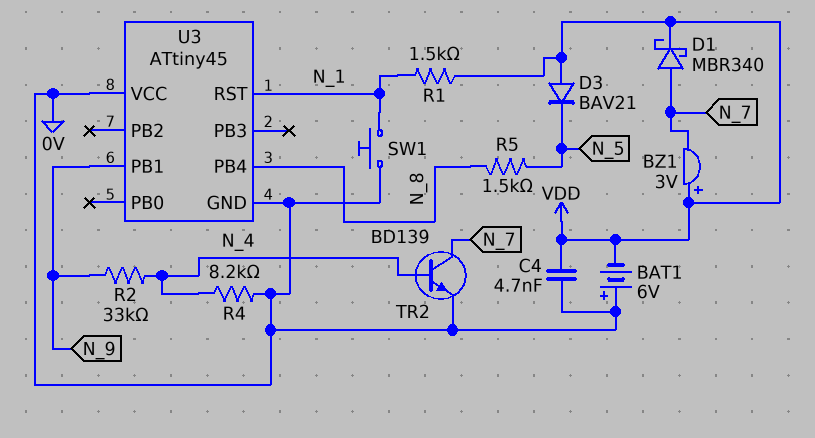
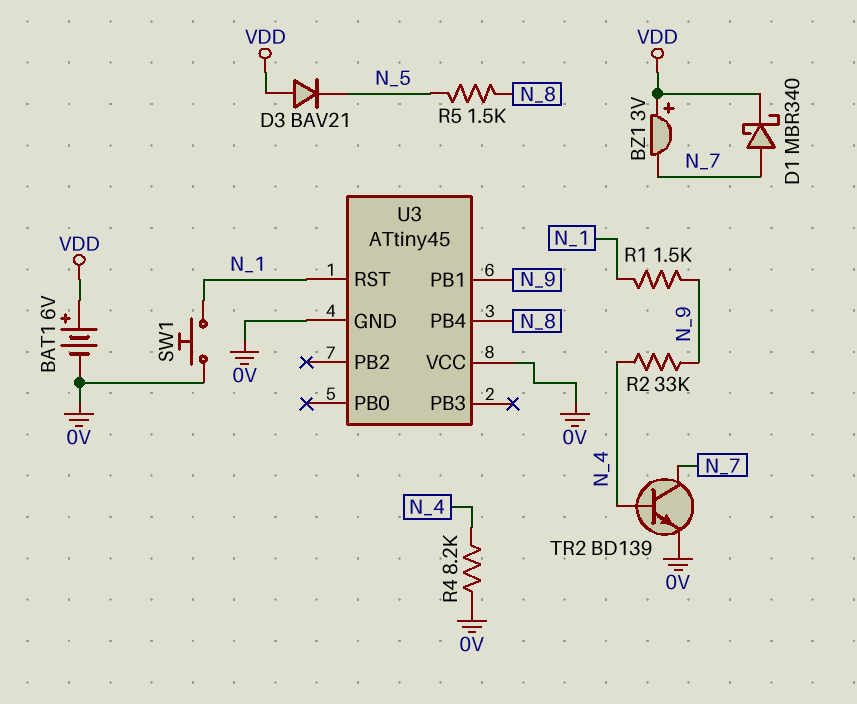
BAT1: 6V (plus 0V, minus VDD) -> 6V (plus VDD, minus 0V)
C4: 4.7nF (0V, VDD) -> none
R1: 1.5k (N_1, VDD) -> 1.5k (N_1, N_9)

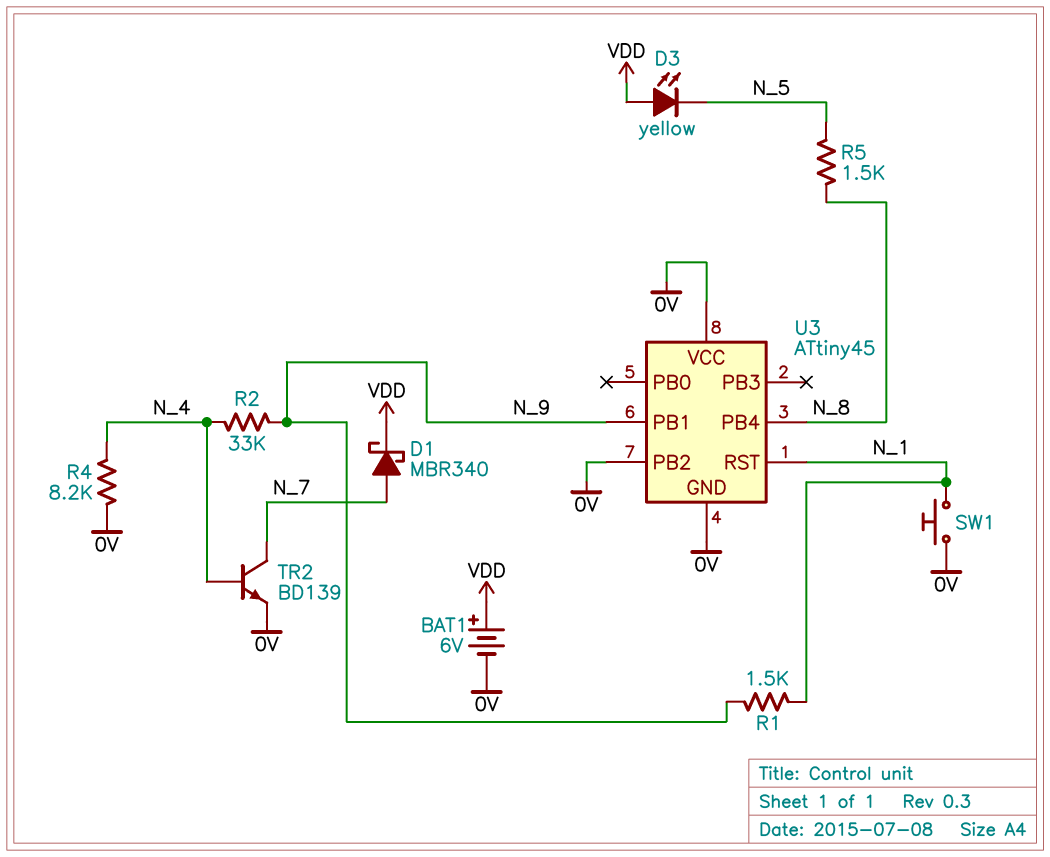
BZ1: buzzer 3V (plus VDD, minus N_7) -> none
D3: diode BAV21 (A VDD, K N_5) -> LED yellow (A VDD, K N_5)
U3 pin PB2: none -> 0V

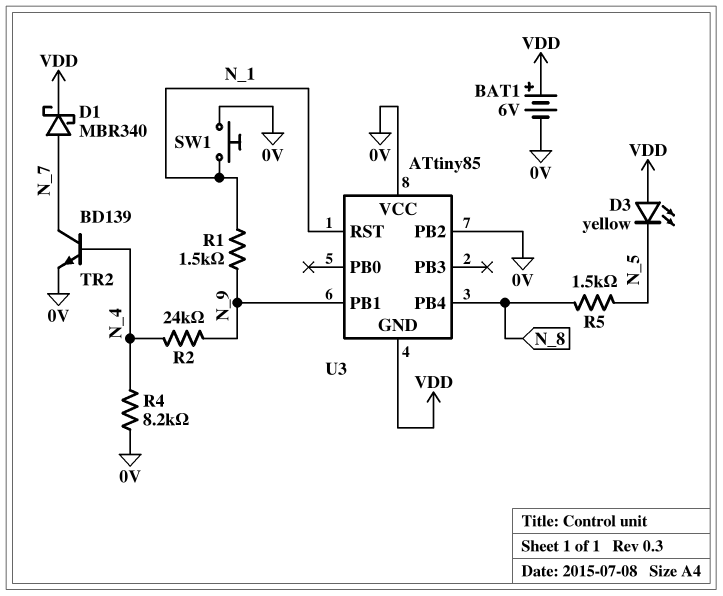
R2: 33k (N_4, N_9) -> 24k (N_4, N_9)
U3: ATtiny45 -> ATtiny85
U3 pin GND: 0V -> VDD

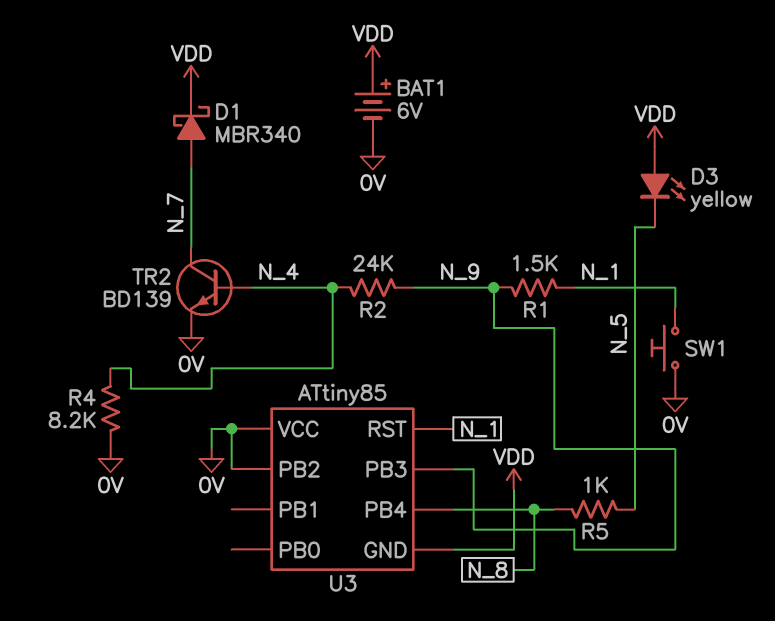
R5: 1.5k (N_5, N_8) -> 1k (N_5, N_8)
U3 pin PB1: N_9 -> none
U3 pin PB3: none -> N_9

